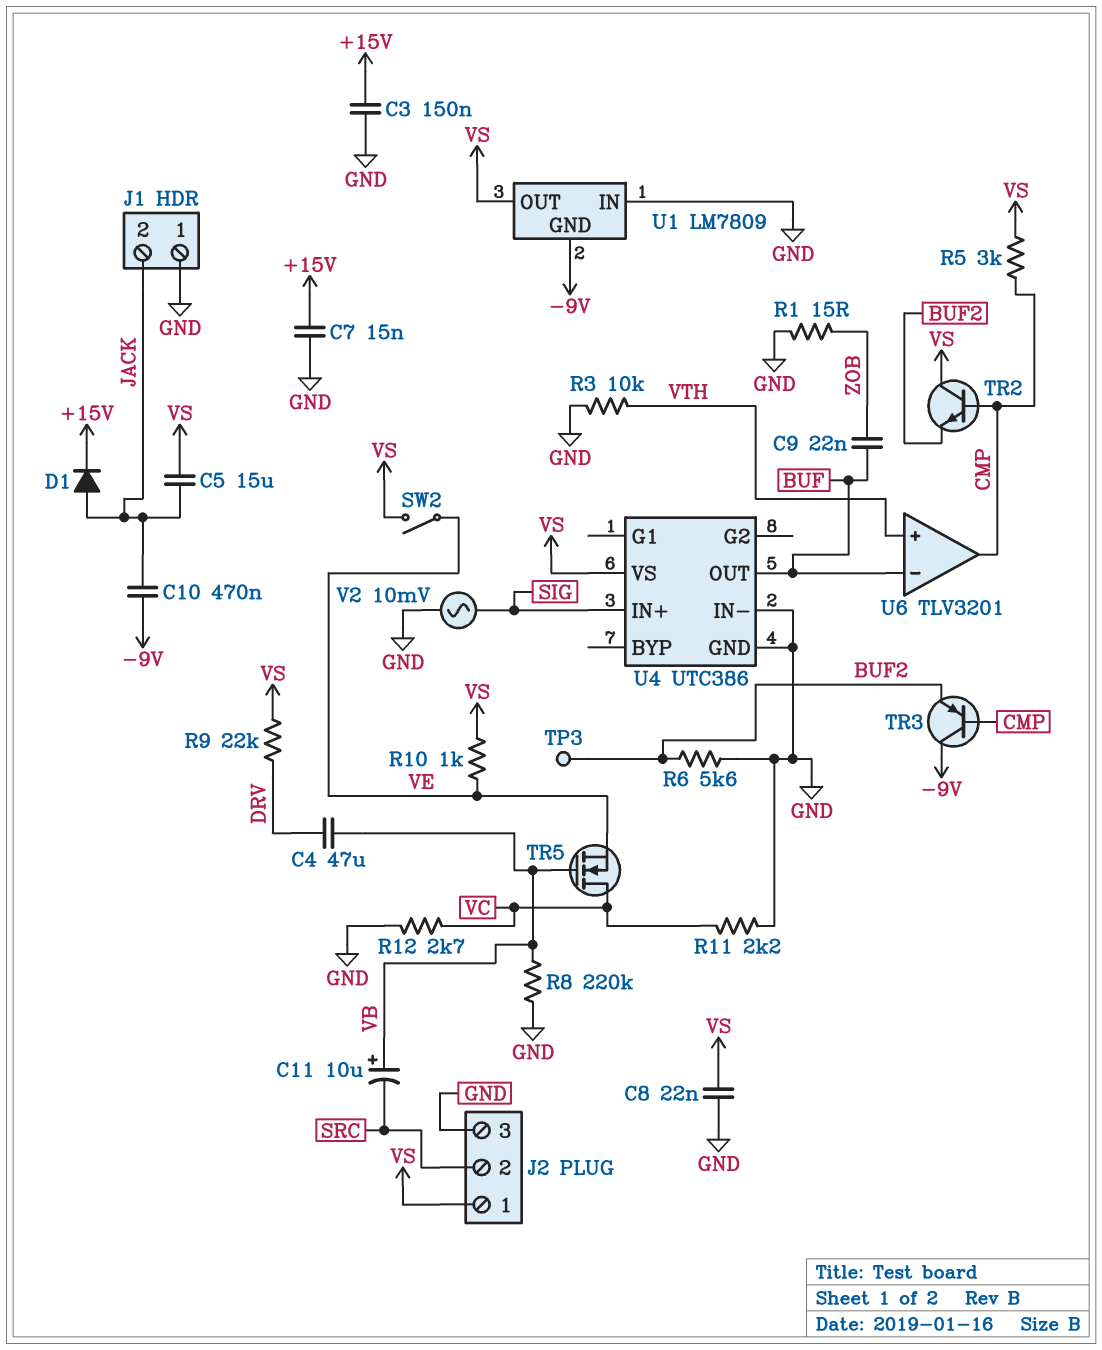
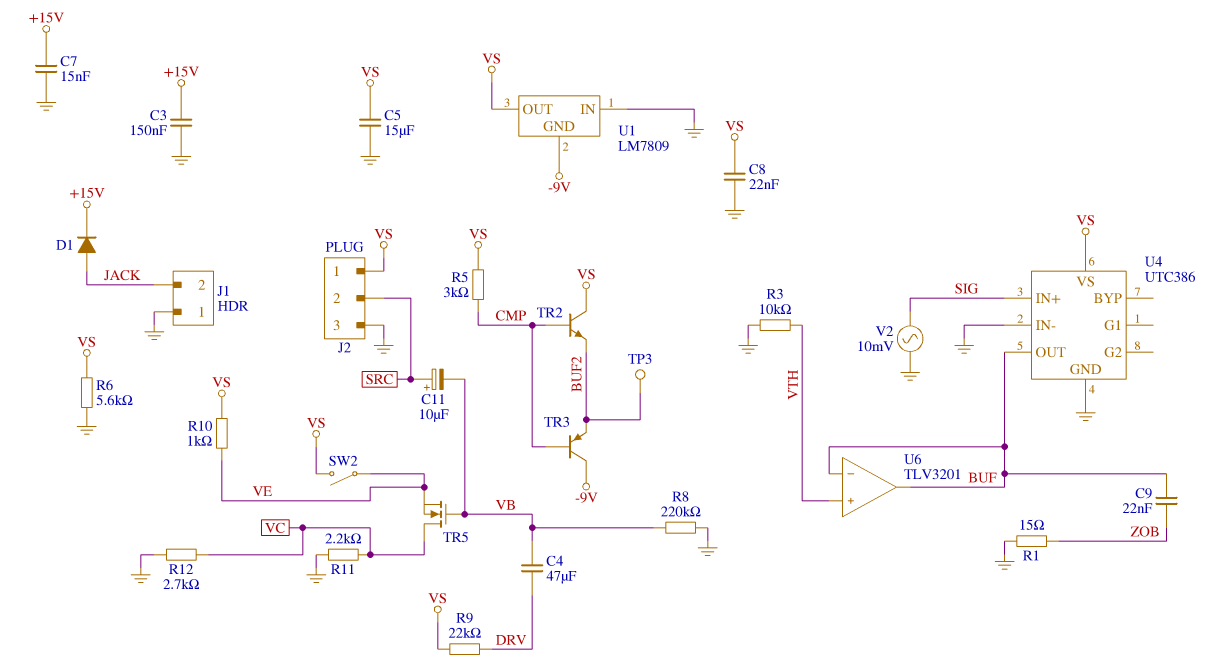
C5: 15uF (JACK, VS) -> 15uF (GND, VS)
C10: 470nF (-9V, JACK) -> none
C11: 10uF (plus VB, minus SRC) -> 10uF (plus SRC, minus VB)
R6: 5.6k (BUF2, GND) -> 5.6k (GND, VS)
U6 pin out: CMP -> BUF

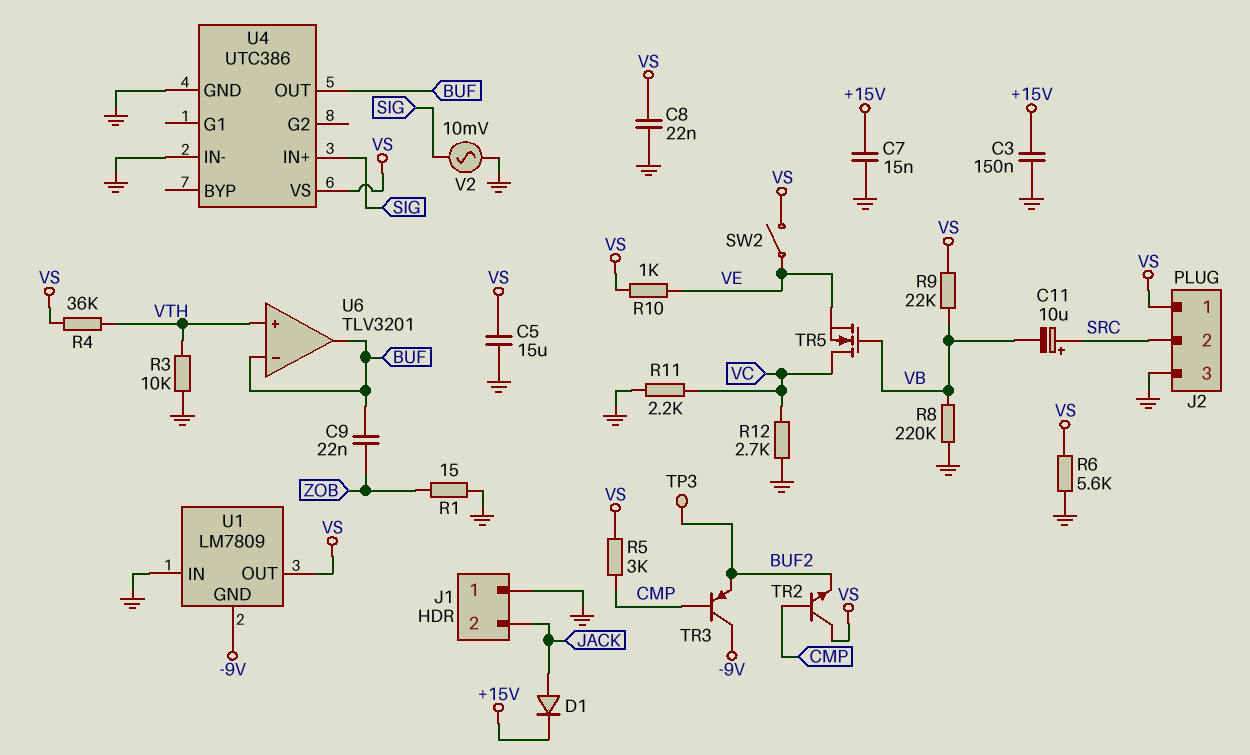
C4: 47uF (DRV, VB) -> none
R4: none -> 36k (VS, VTH)
R9: 22k (DRV, VS) -> 22k (VB, VS)

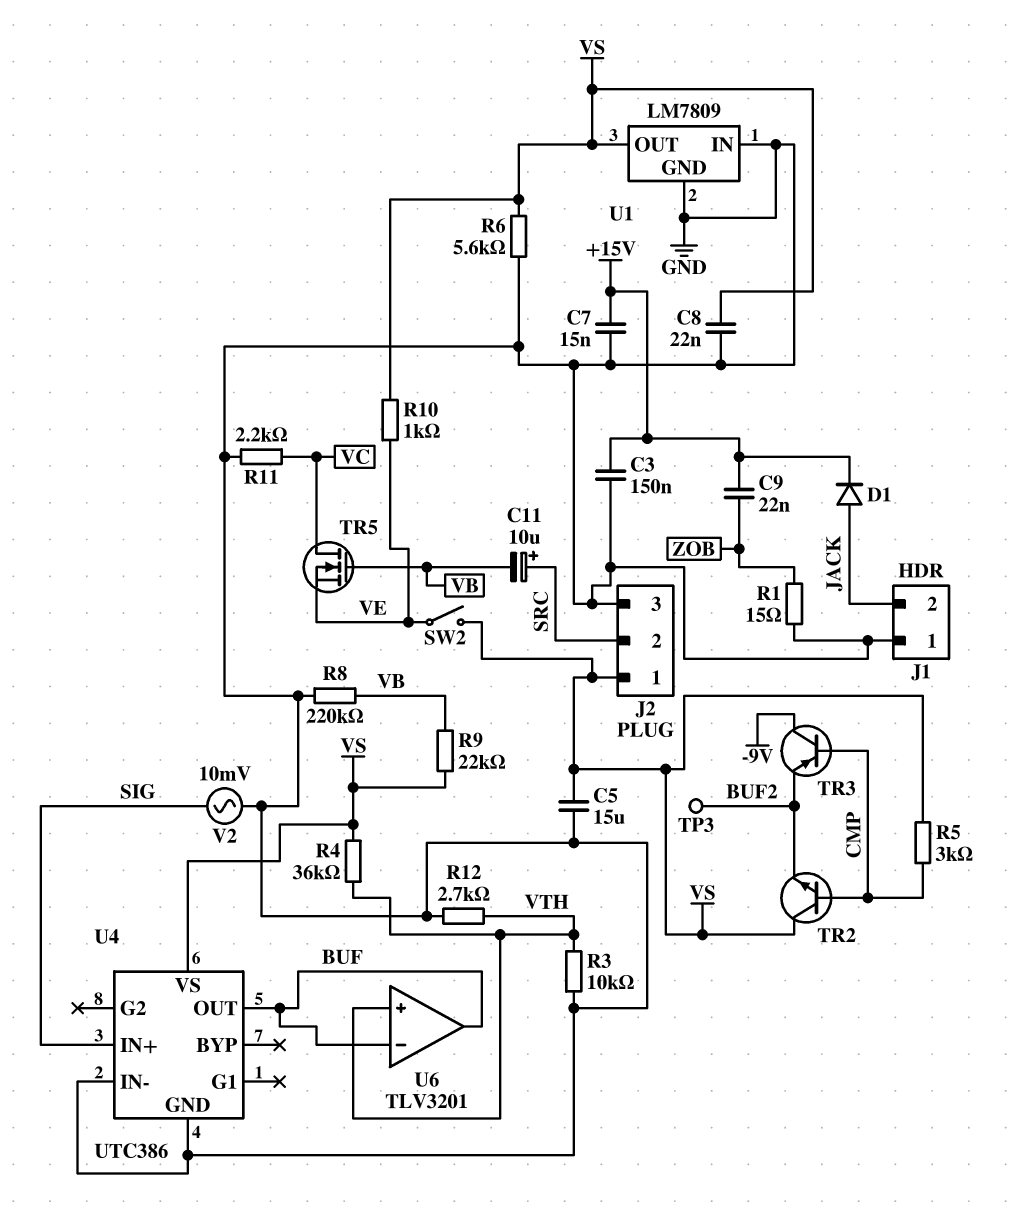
C9: 22nF (BUF, ZOB) -> 22nF (+15V, ZOB)
R12: 2.7k (GND, VC) -> 2.7k (GND, VTH)
U1 pin GND: -9V -> GND

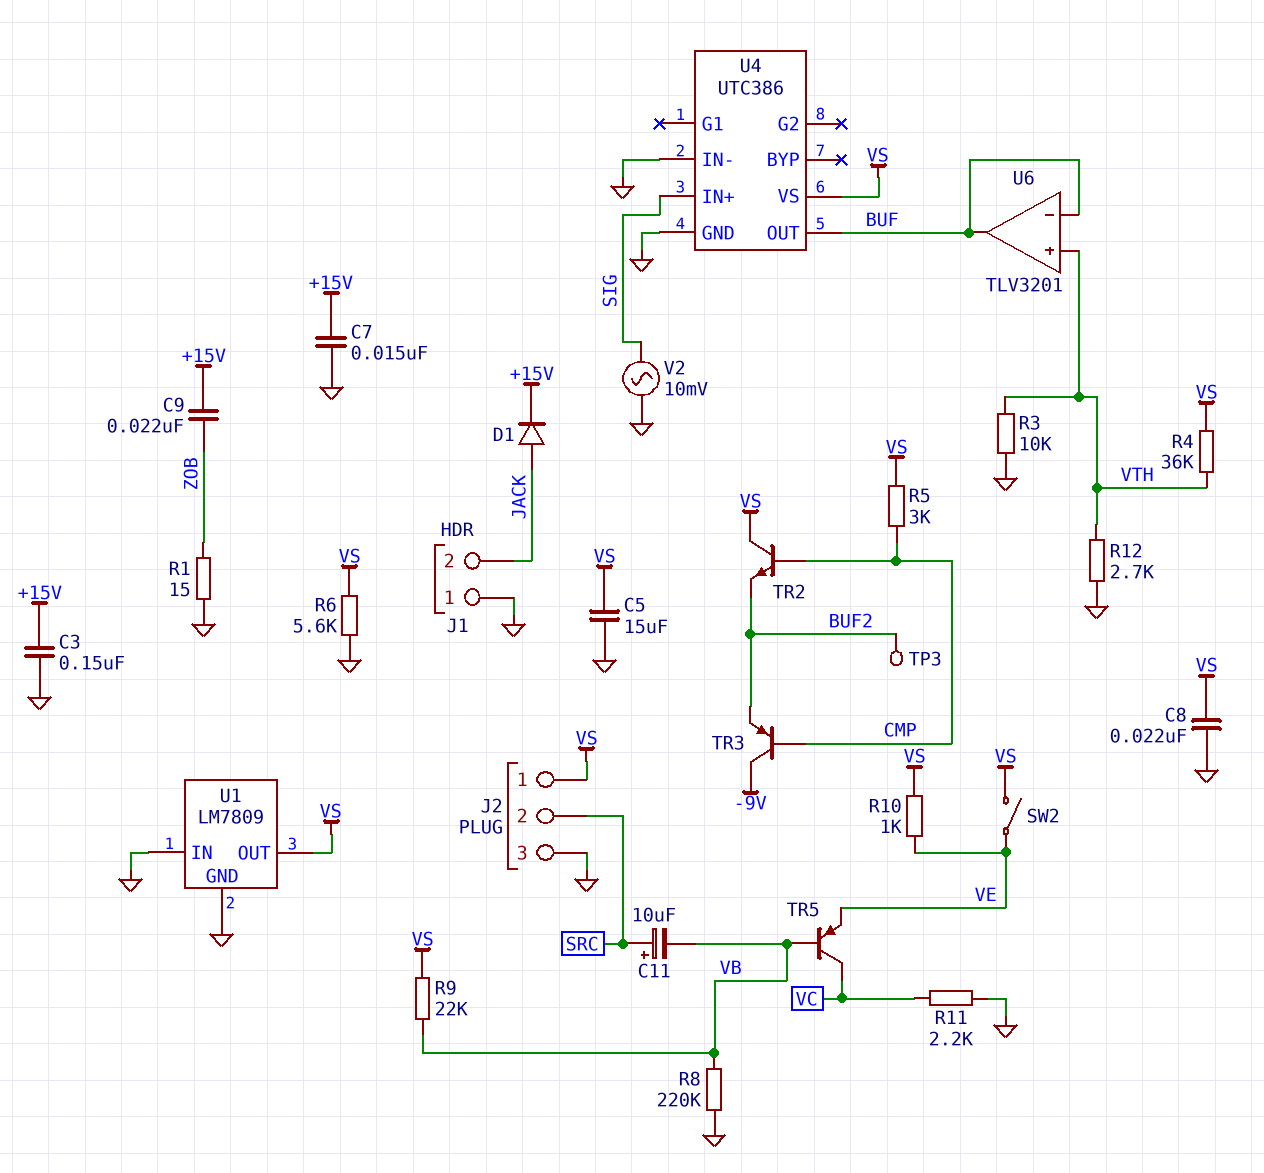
TR5: NMOS (G VB, D VC, S VE) -> PNP (B VB, C VC, E VE)

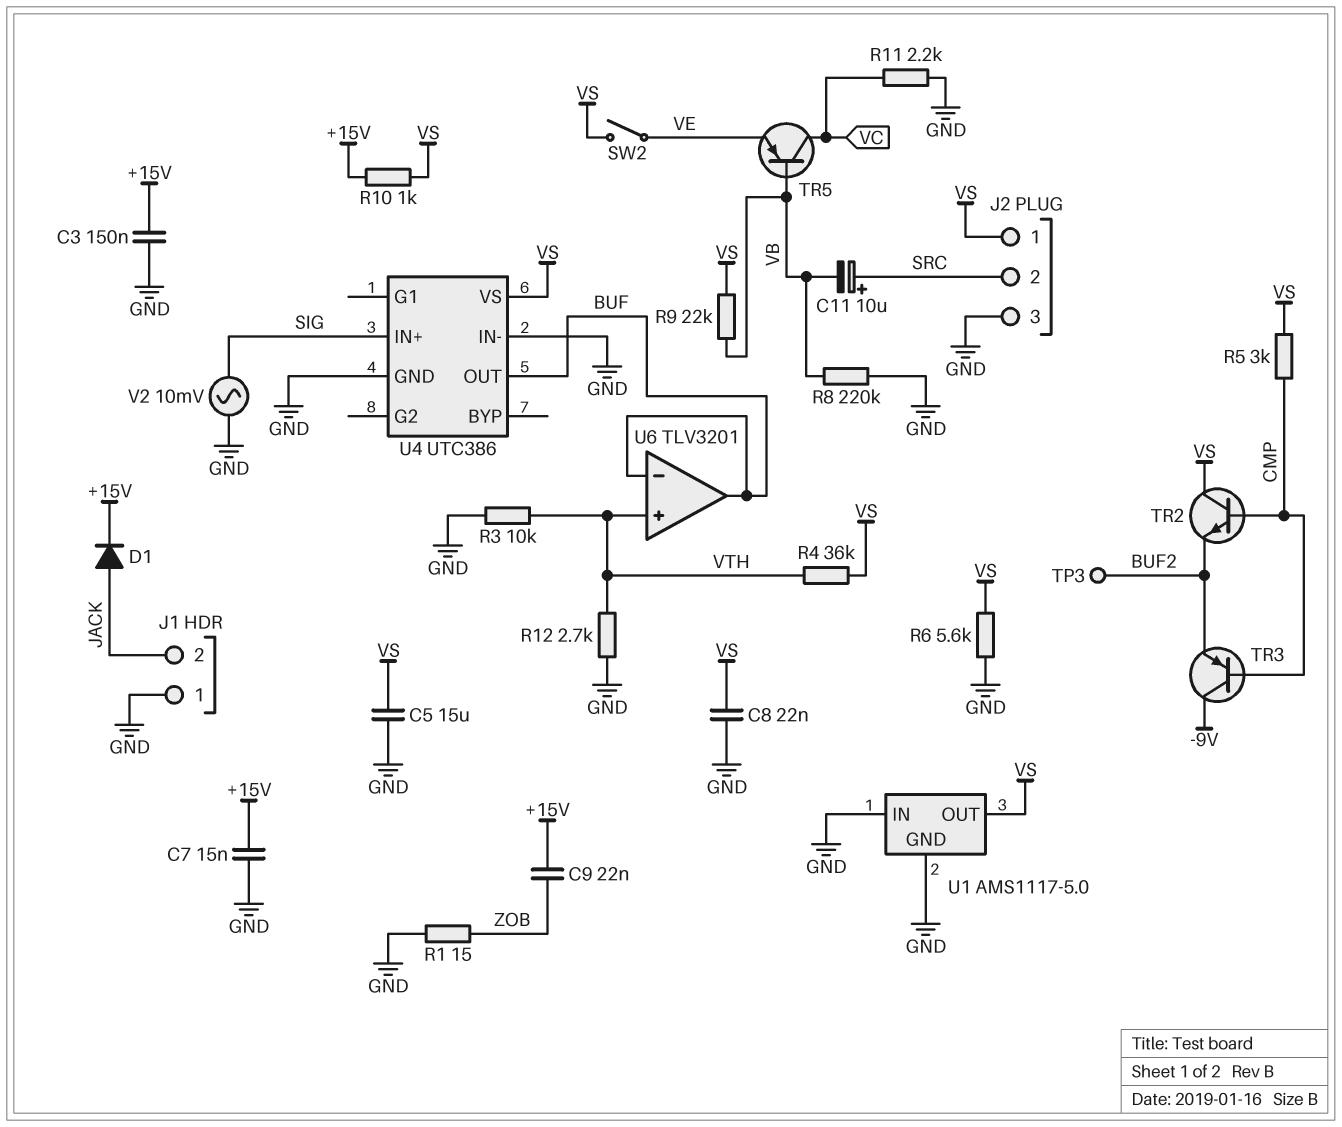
R10: 1k (VE, VS) -> 1k (+15V, VS)
U1: LM7809 -> AMS1117-5.0

